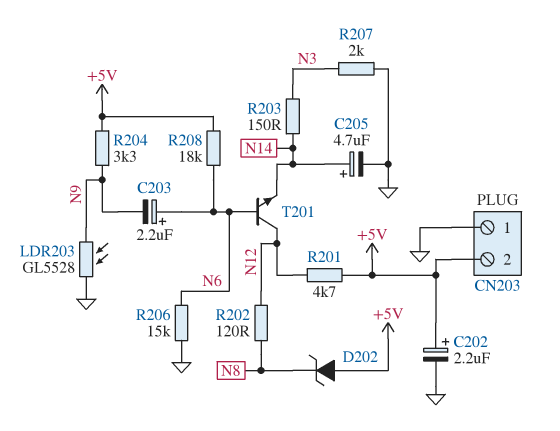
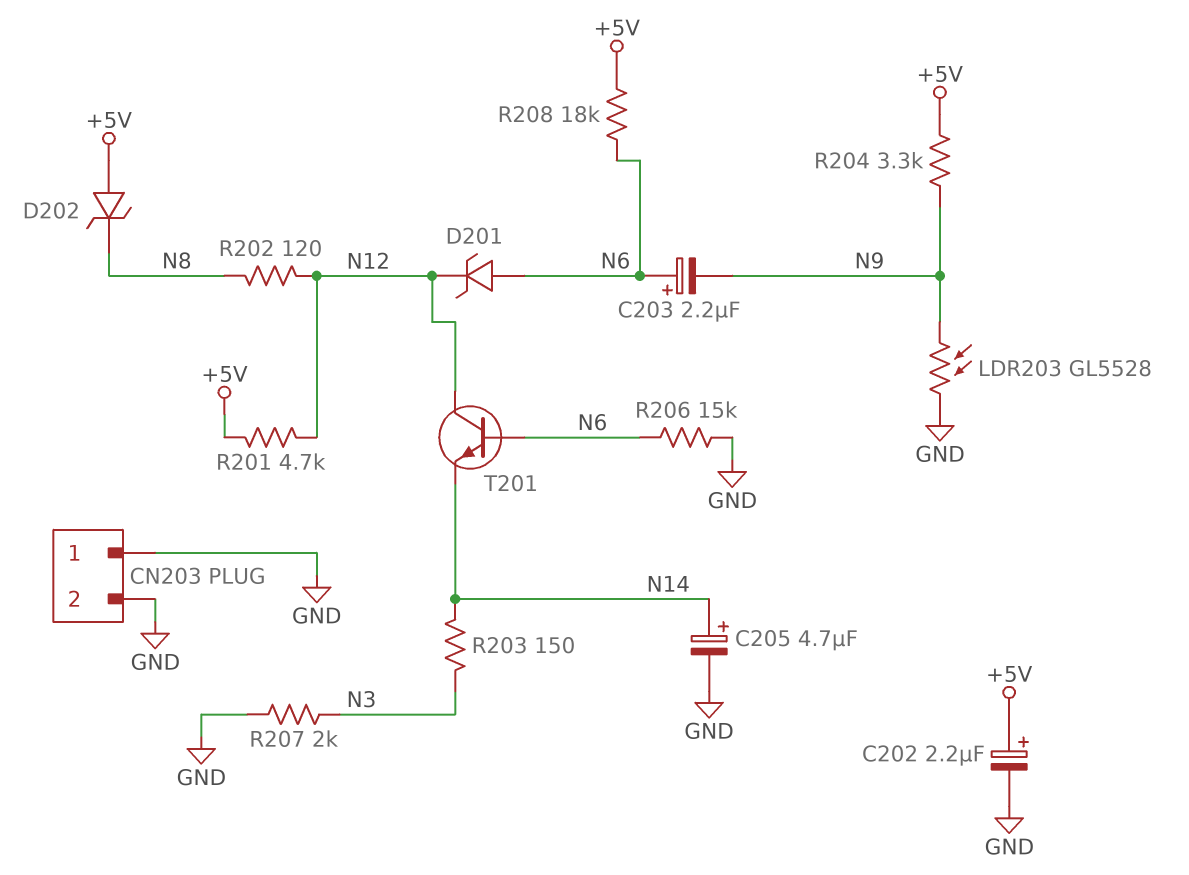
CN203 pin 2: +5V -> GND
D201: none -> zener (A N6, K N12)

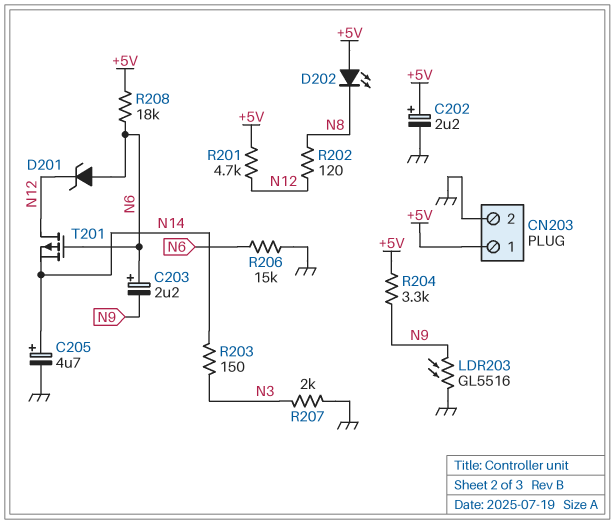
CN203 pin 1: GND -> +5V
D202: zener (A +5V, K N8) -> LED (A +5V, K N8)
LDR203: GL5528 (GND, N9) -> GL5516 (GND, N9)
T201: NPN (B N6, C N12, E N14) -> PMOS (G N6, D N12, S N14)

